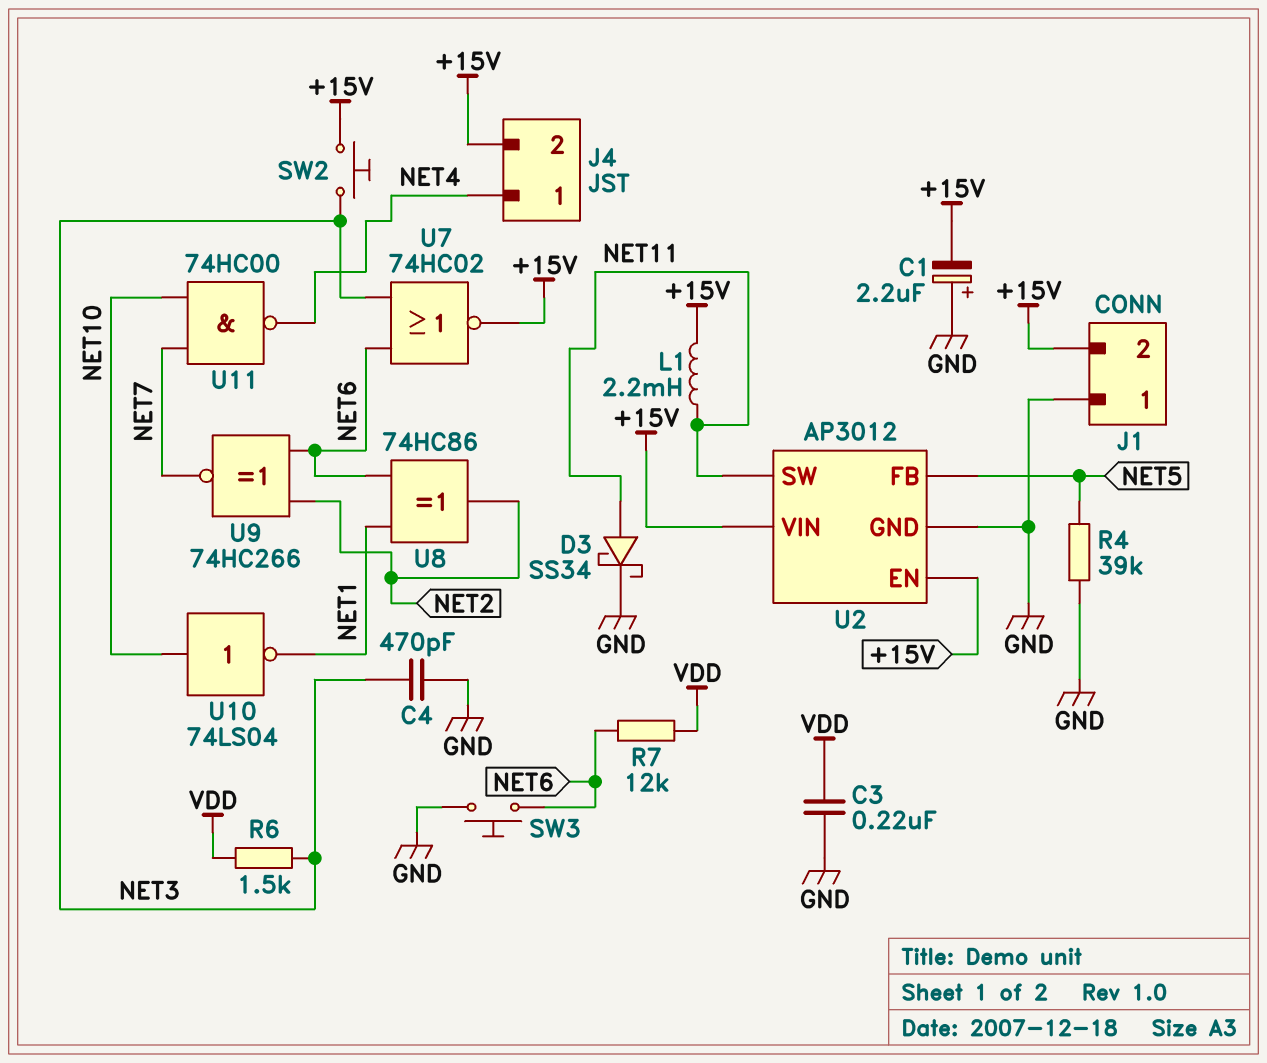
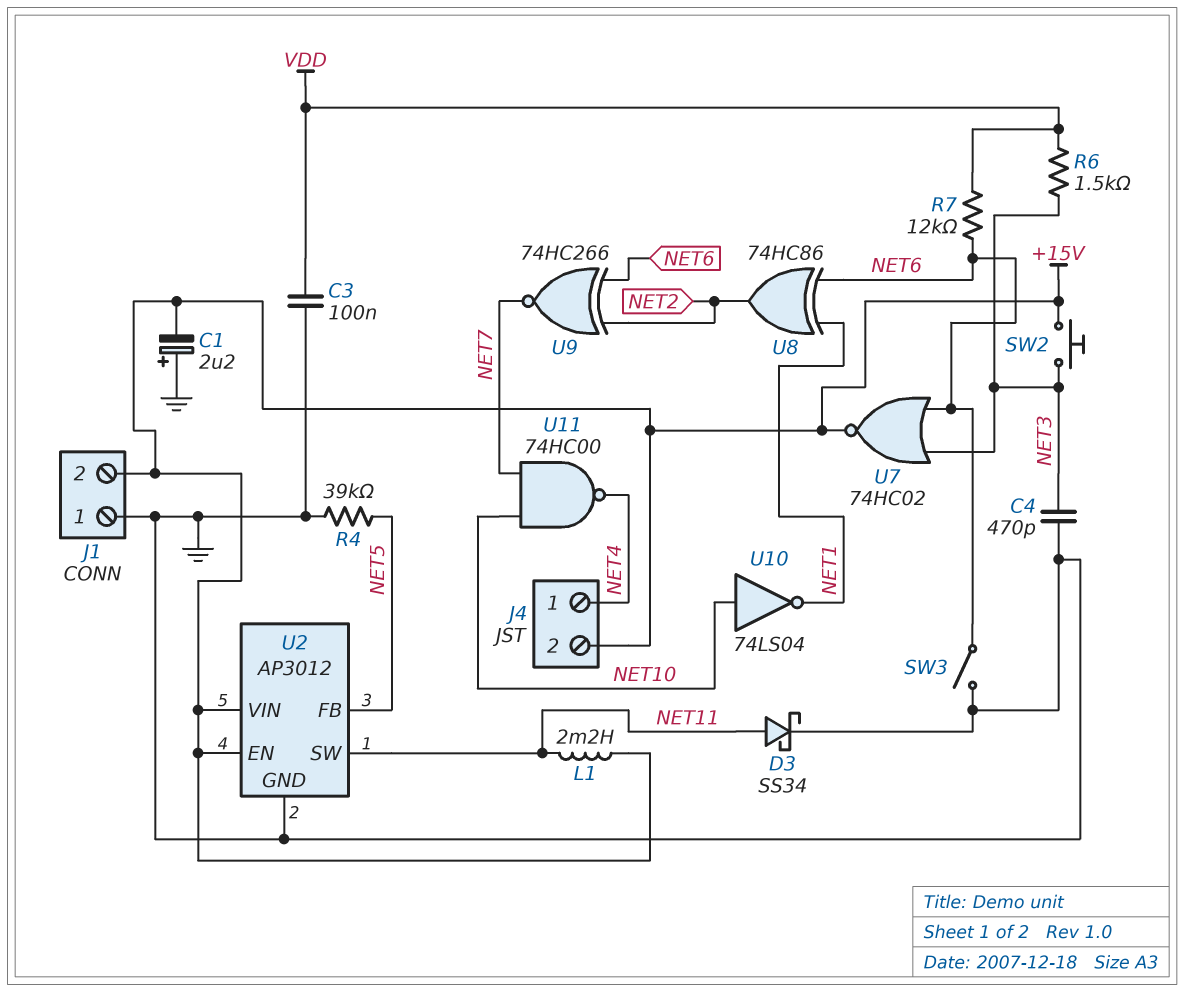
C3: 220nF (GND, VDD) -> 100nF (GND, VDD)
SW3: button (GND, NET6) -> switch (GND, NET6)

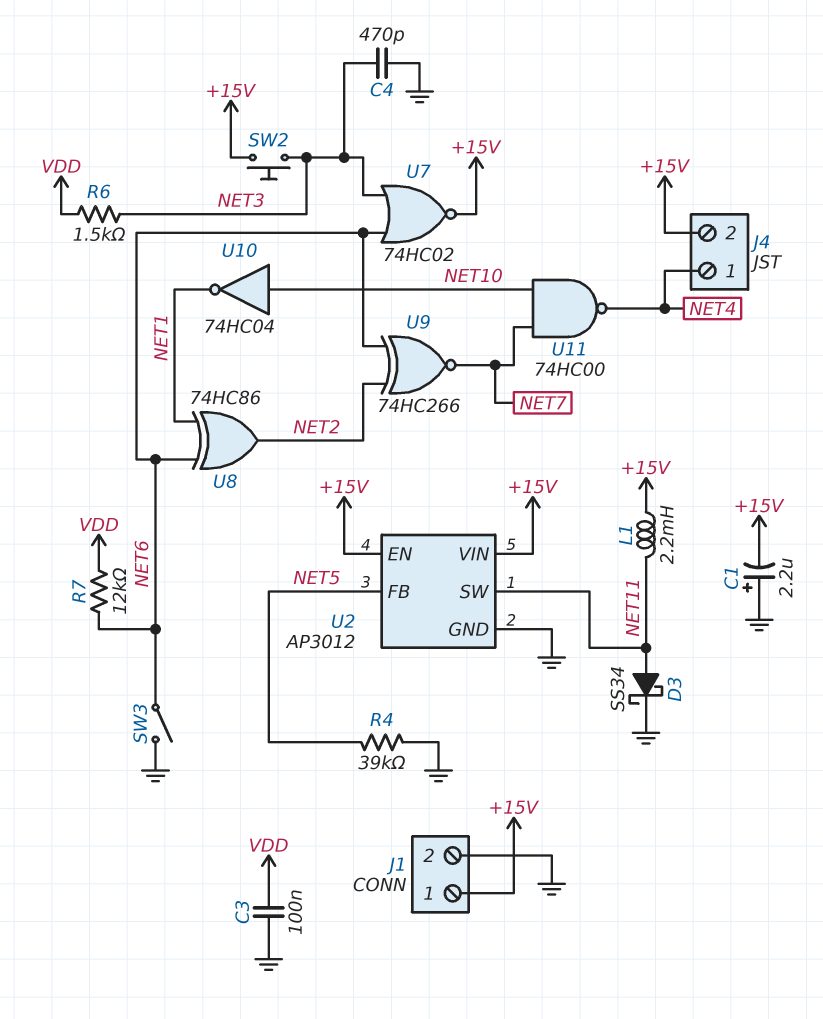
J1 pin 1: GND -> +15V
J1 pin 2: +15V -> GND
U10: NOT 74LS04 (in NET10, out NET1) -> NOT 74HC04 (in NET10, out NET1)

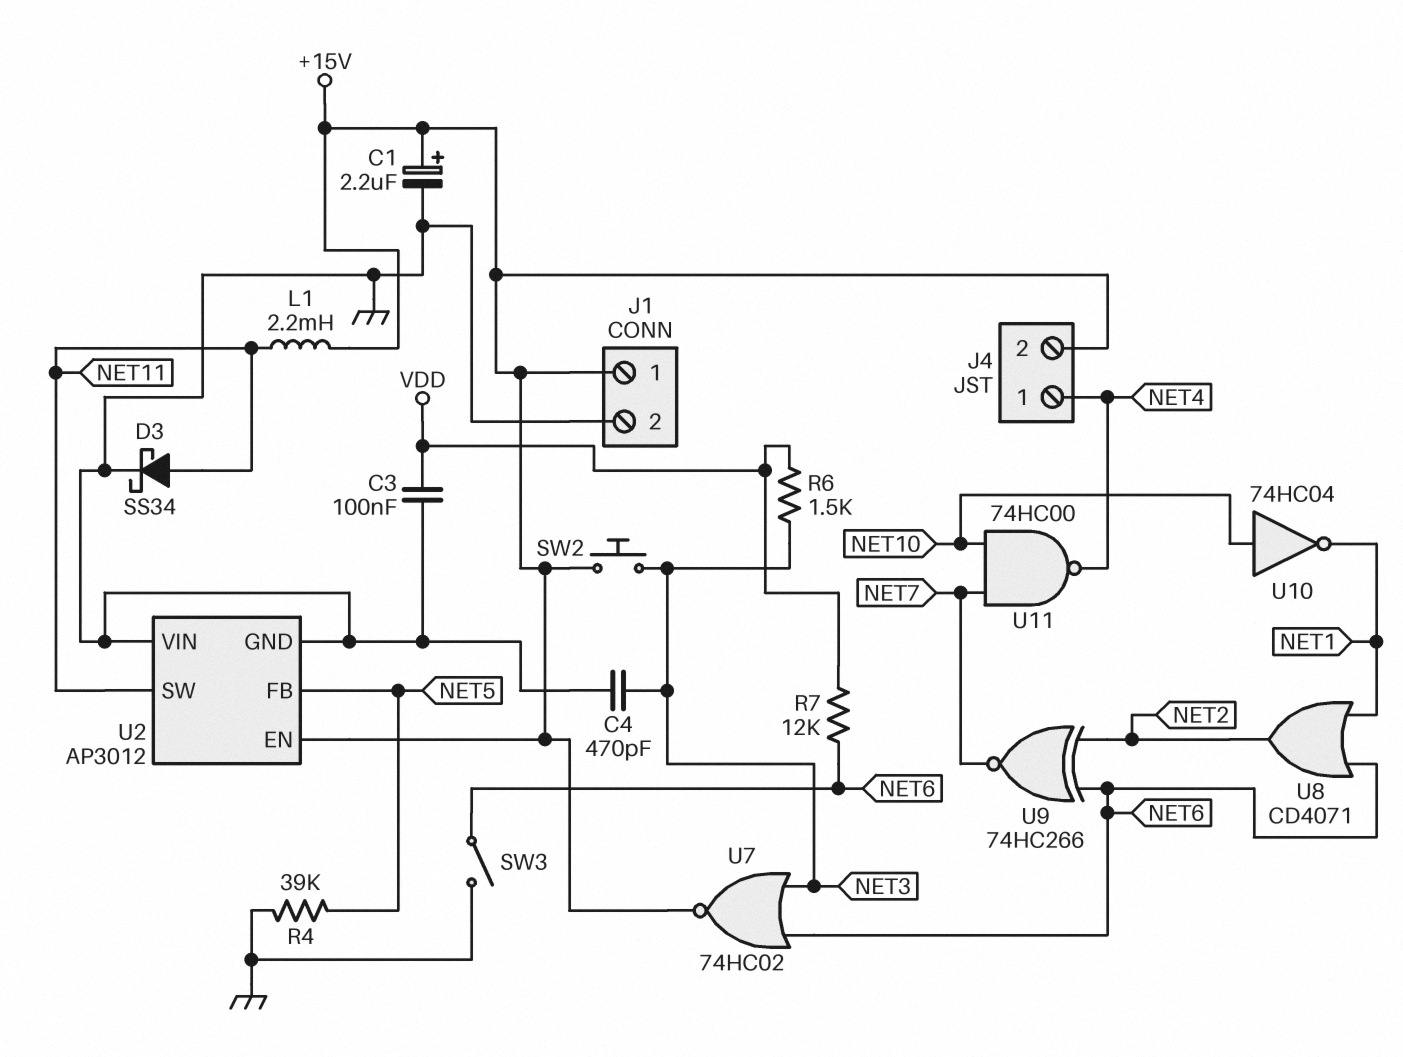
C1: 2.2uF (plus GND, minus +15V) -> 2.2uF (plus +15V, minus GND)
U2 pin VIN: +15V -> GND
U8: XOR 74HC86 (in NET1, in NET6, out NET2) -> OR CD4071 (in NET1, in NET6, out NET2)

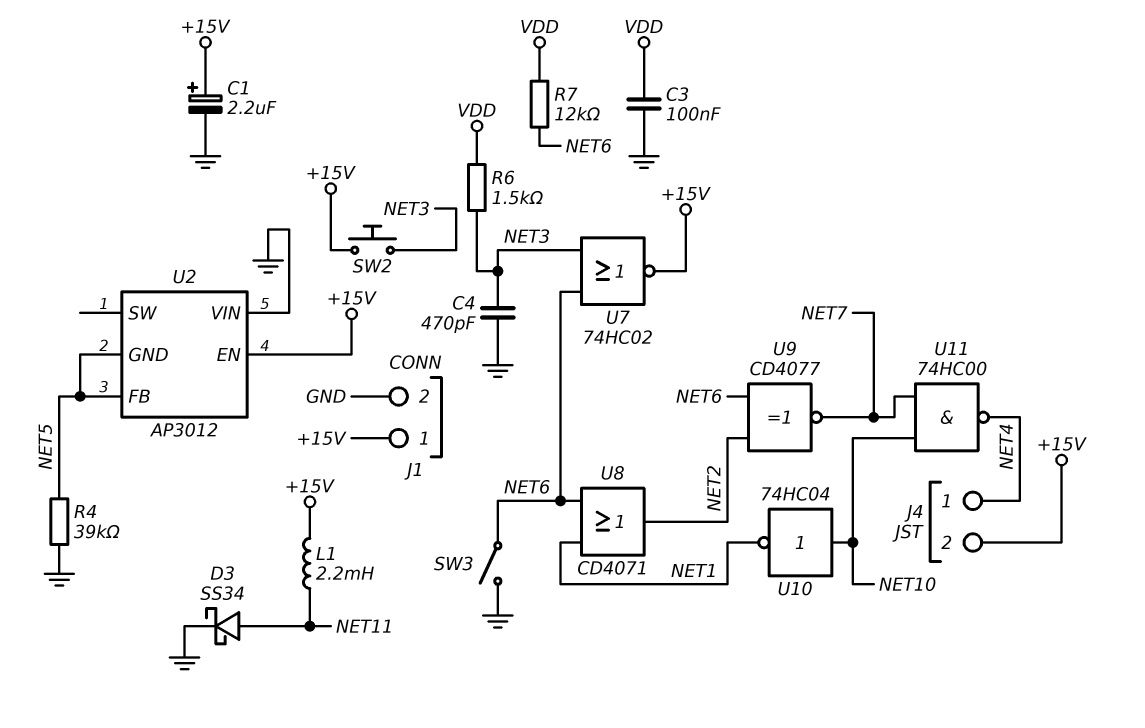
U2 pin GND: GND -> NET5
U2 pin SW: NET11 -> none
U9: XNOR 74HC266 (in NET2, in NET6, out NET7) -> XNOR CD4077 (in NET2, in NET6, out NET7)

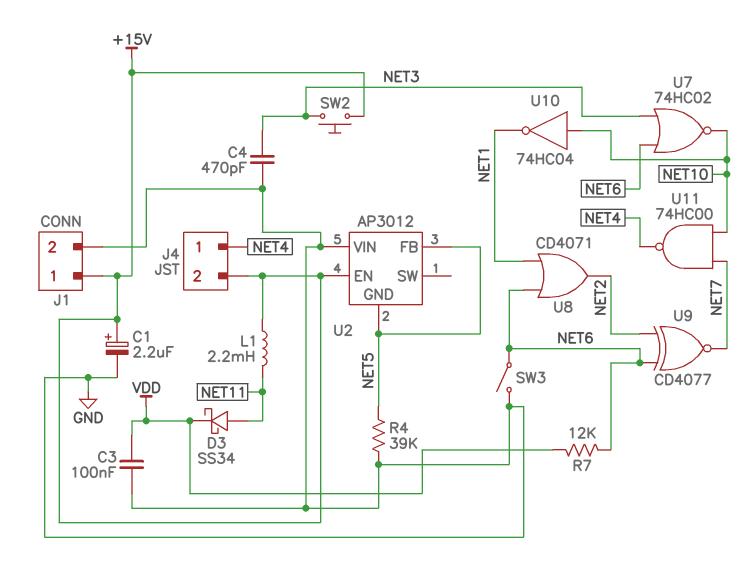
D3: schottky SS34 (A NET11, K GND) -> schottky SS34 (A NET11, K VDD)
R6: 1.5k (NET3, VDD) -> none
U7: NOR 74HC02 (in NET3, in NET6, out +15V) -> NOR 74HC02 (in NET3, in NET6, out NET10)

